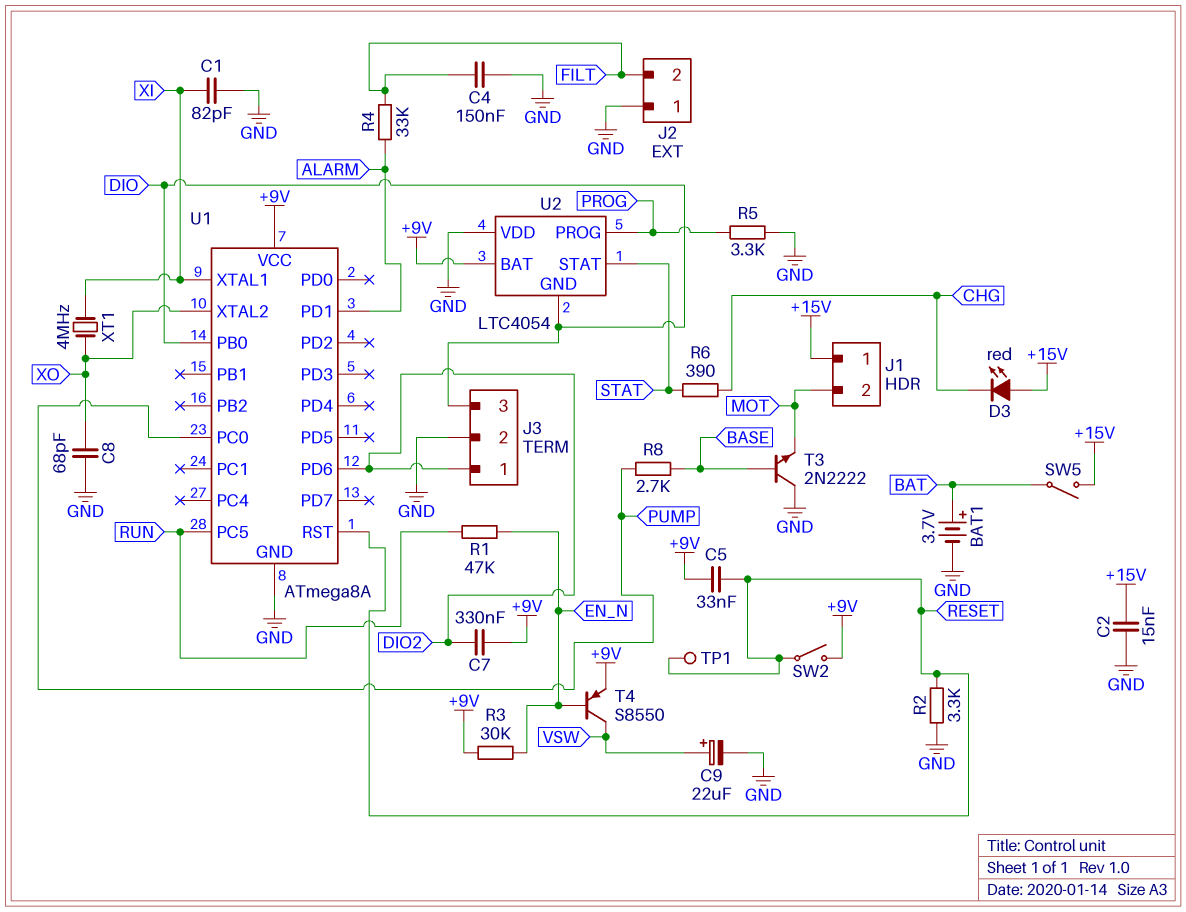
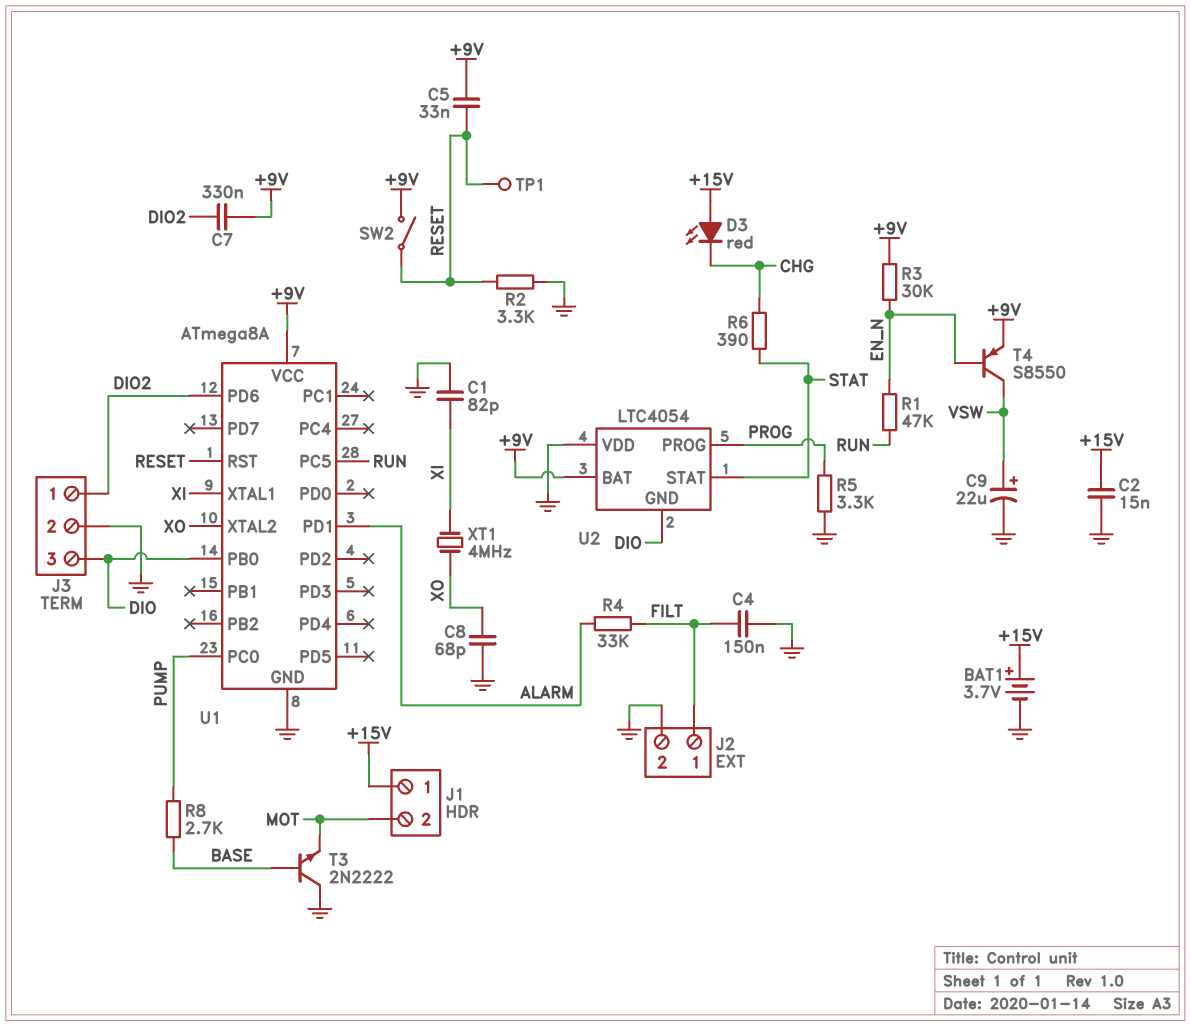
BAT1: 3.7V (plus BAT, minus GND) -> 3.7V (plus +15V, minus GND)
J2 pin 1: GND -> FILT
J2 pin 2: FILT -> GND
SW5: switch (+15V, BAT) -> none

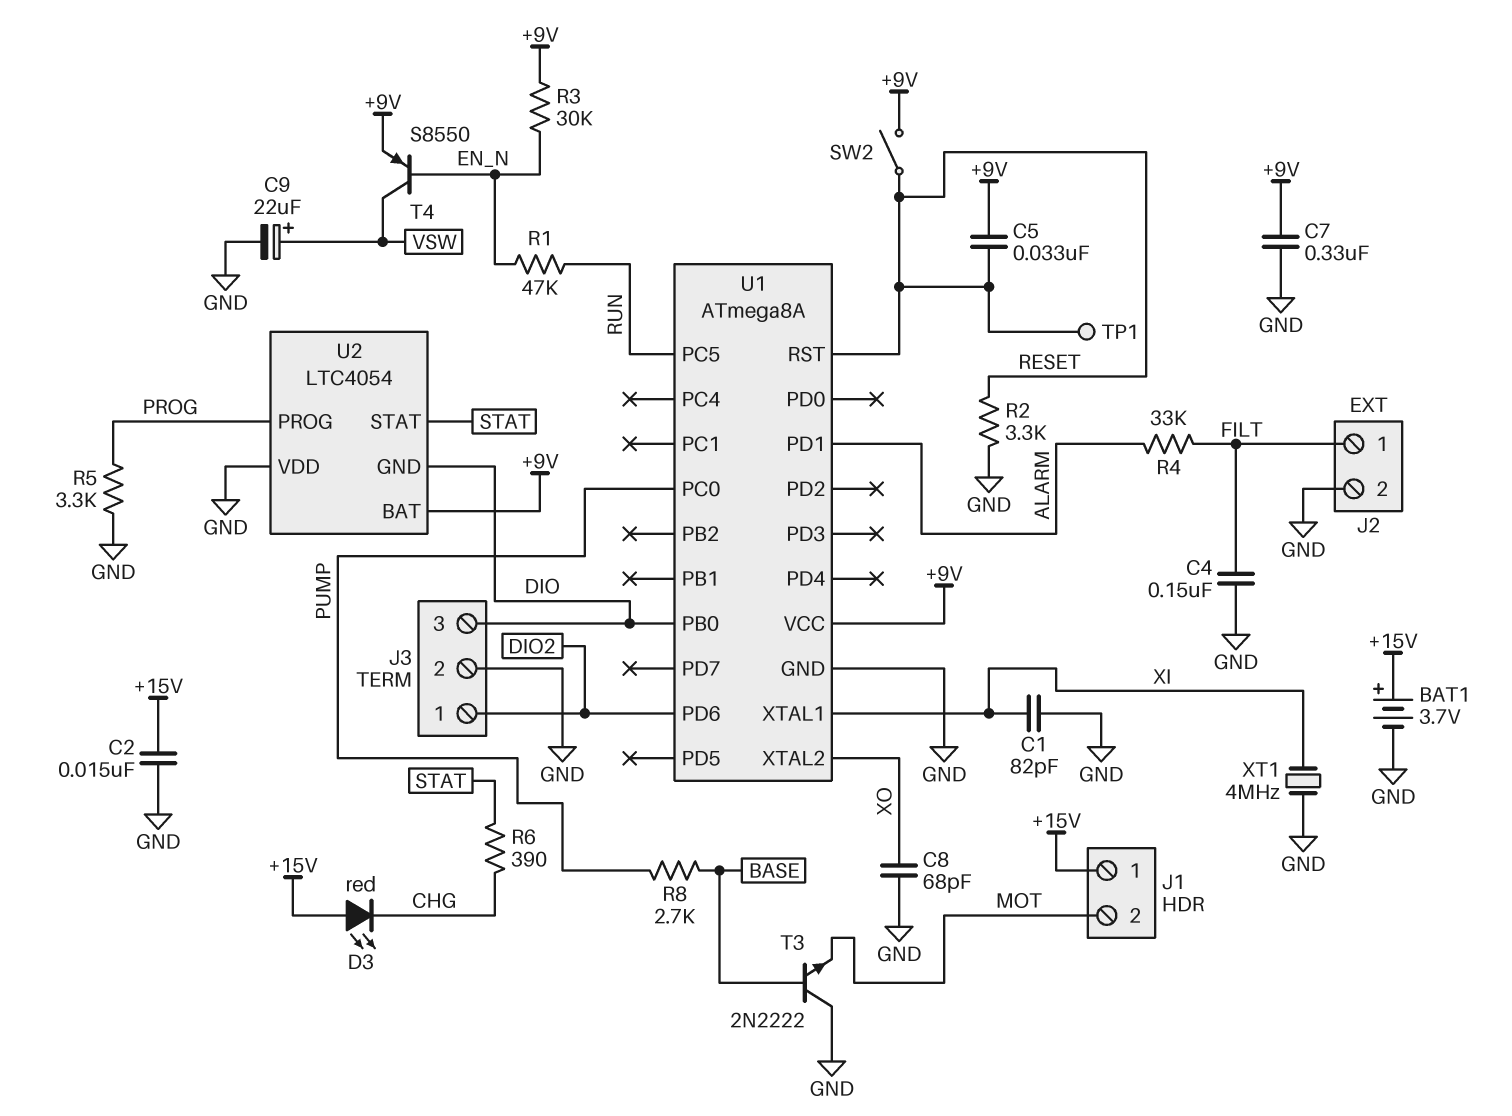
C7: 330nF (+9V, DIO2) -> 330nF (+9V, GND)
XT1: 4MHz (XI, XO) -> 4MHz (GND, XI)

